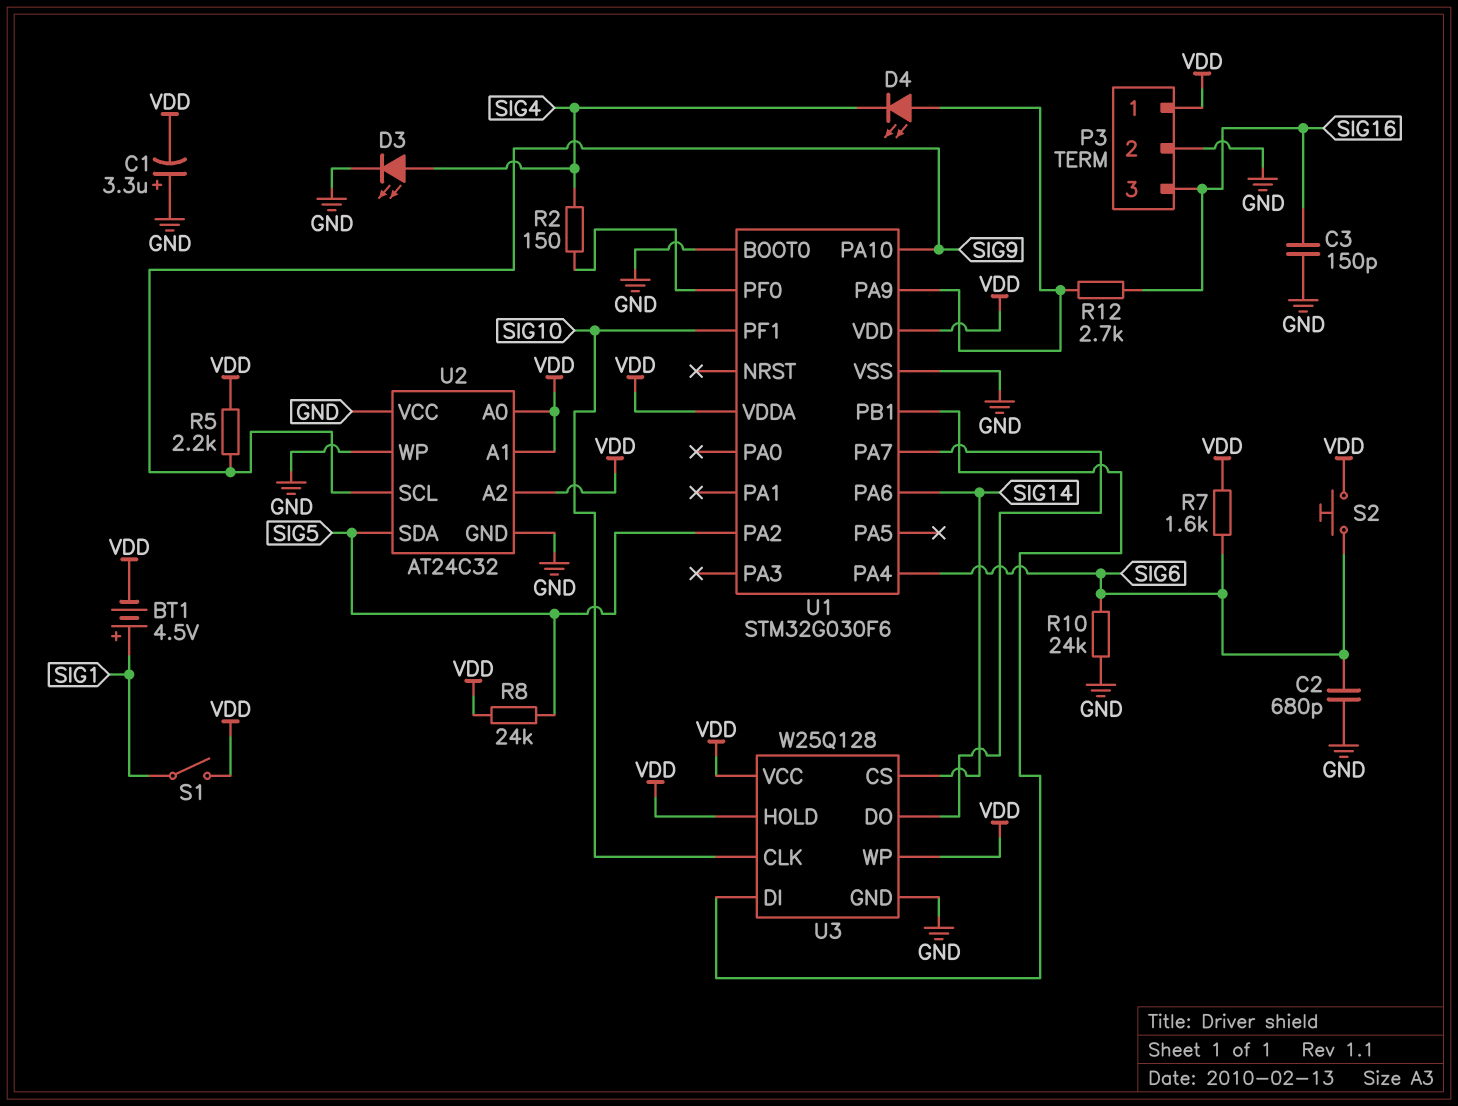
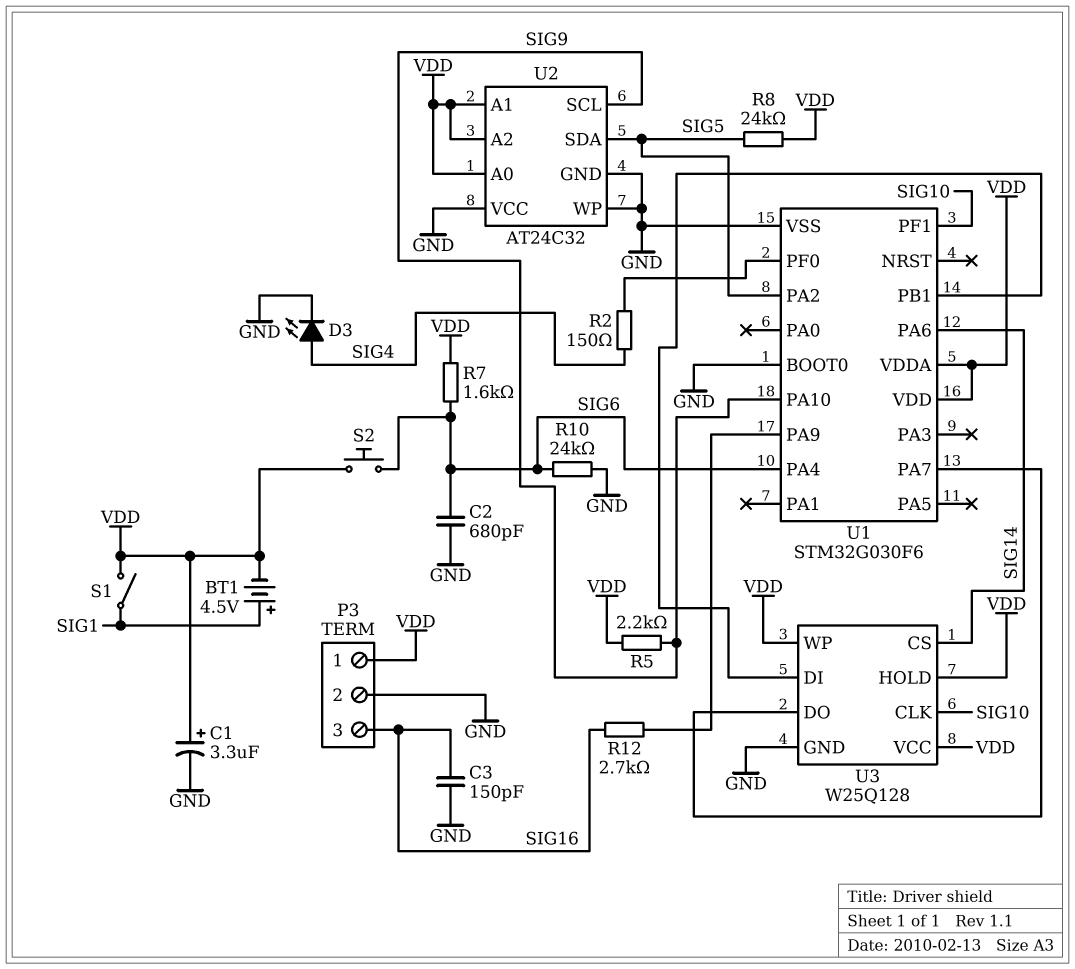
C1: 3.3uF (plus GND, minus VDD) -> 3.3uF (plus VDD, minus GND)
D4: LED (A U1/PA9, K SIG4) -> none

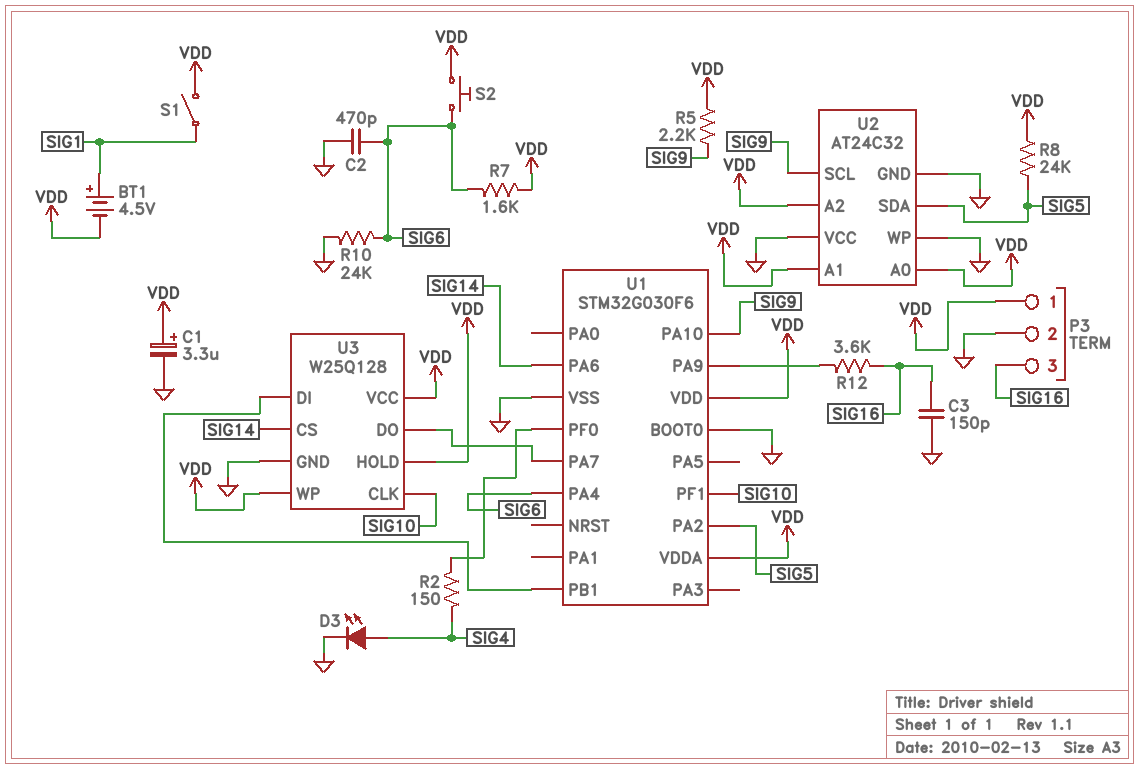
C2: 680pF (GND, SIG6) -> 470pF (GND, SIG6)
R12: 2.7k (SIG16, U1/PA9) -> 3.6k (SIG16, U1/PA9)

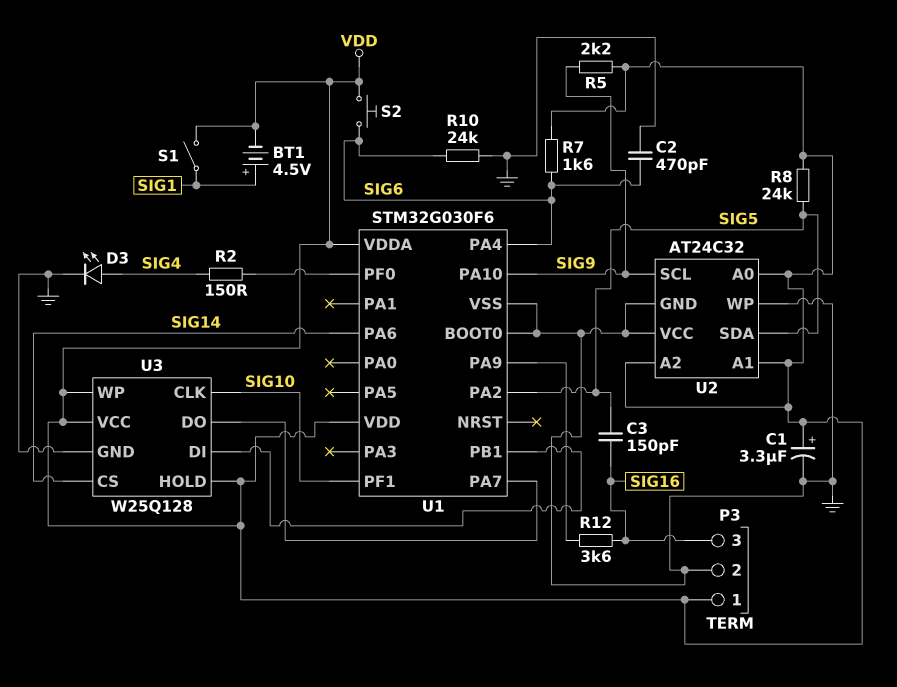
C3: 150pF (GND, SIG16) -> 150pF (SIG5, SIG16)

